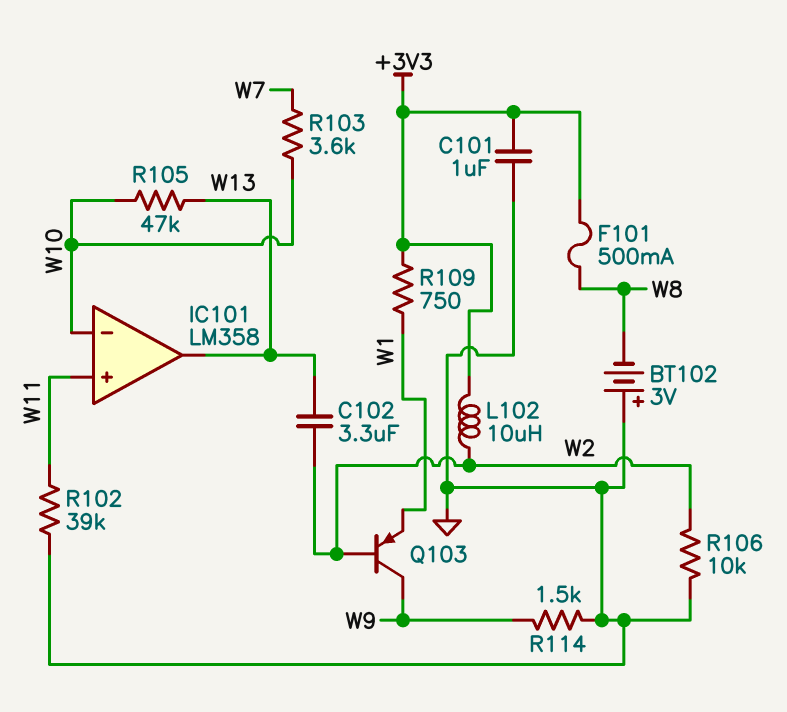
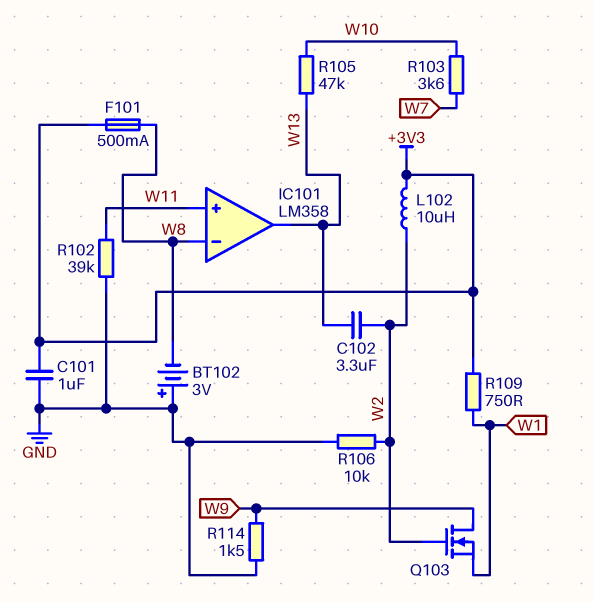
IC101 pin in-: W10 -> W8
Q103: PNP (B W2, C W9, E W1) -> NMOS (G W2, D W9, S W1)

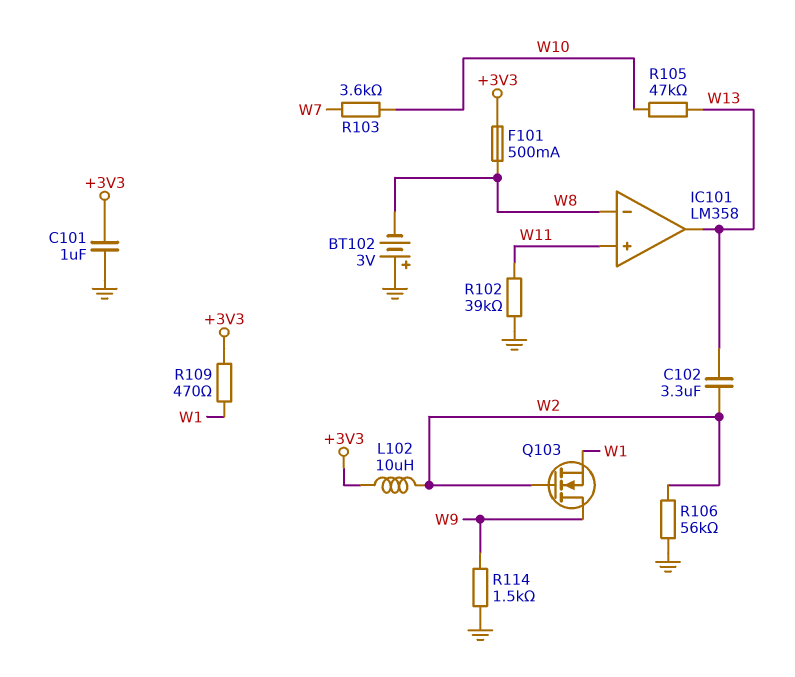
R106: 10k (GND, W2) -> 56k (GND, W2)
R109: 750 (+3V3, W1) -> 470 (+3V3, W1)

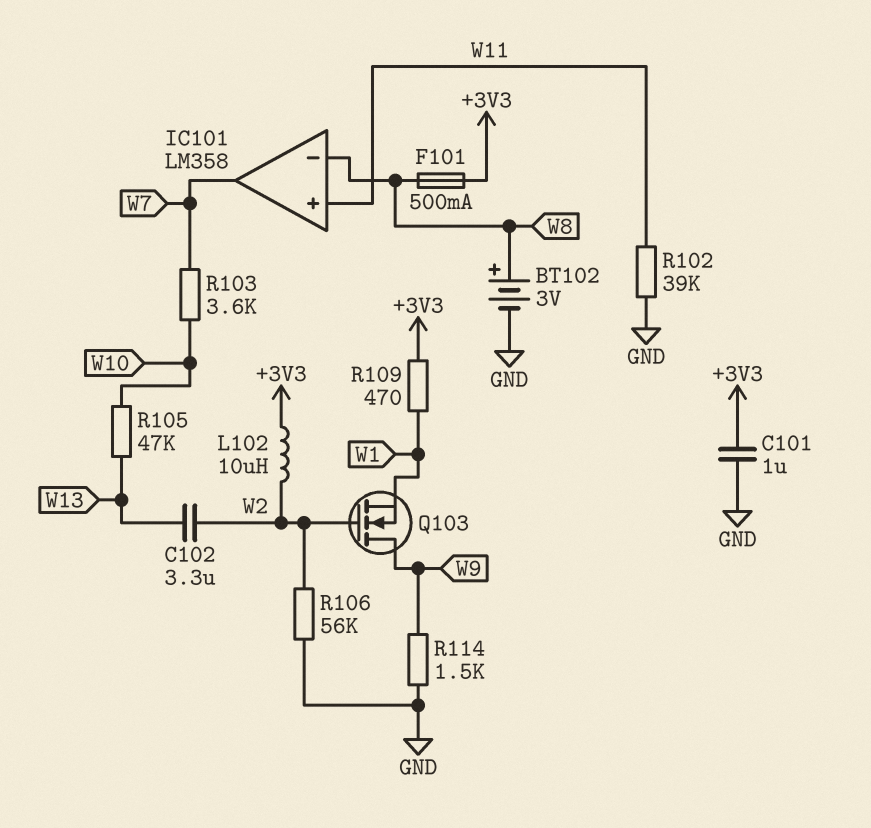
BT102: 3V (plus GND, minus W8) -> 3V (plus W8, minus GND)
IC101 pin out: W13 -> W7

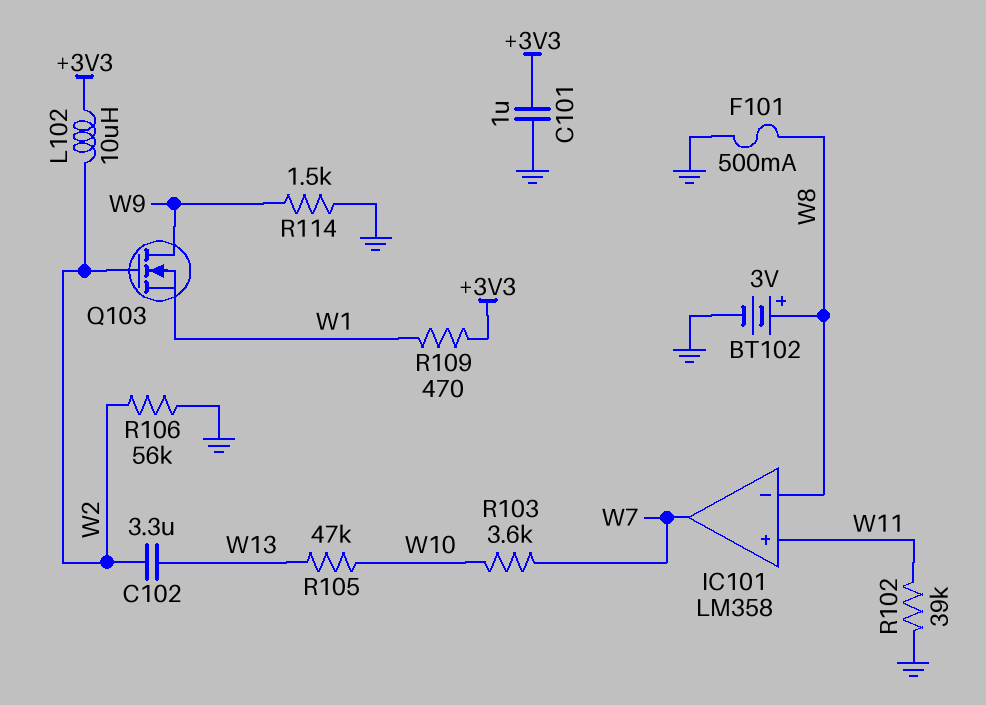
F101: 500mA (+3V3, W8) -> 500mA (GND, W8)

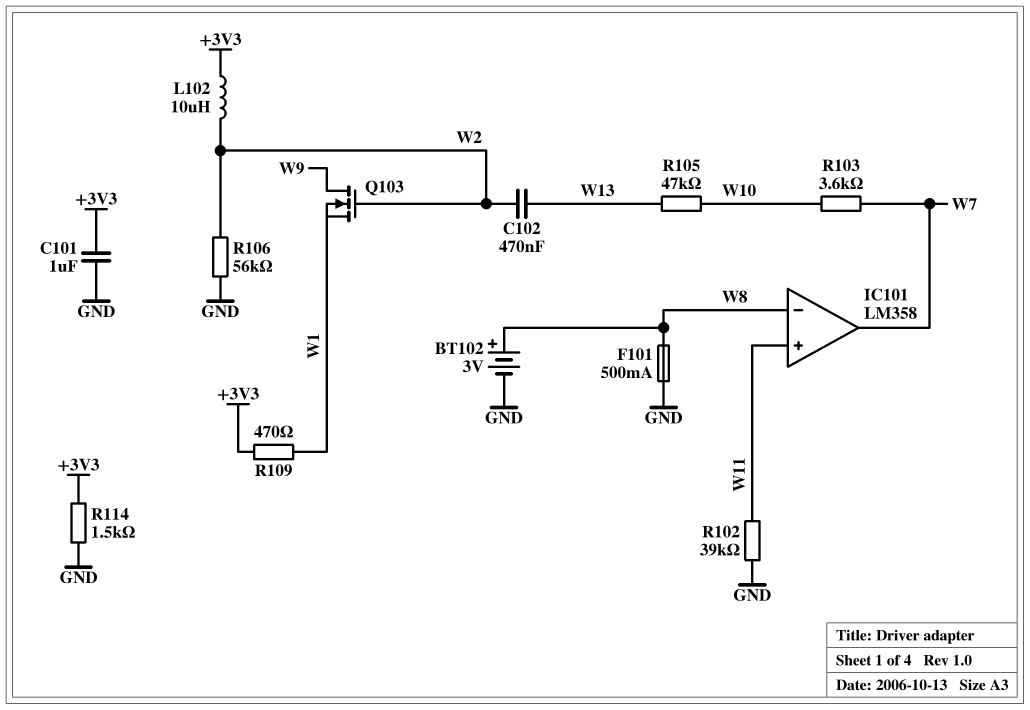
C102: 3.3uF (W2, W13) -> 470nF (W2, W13)
R114: 1.5k (GND, W9) -> 1.5k (+3V3, GND)

